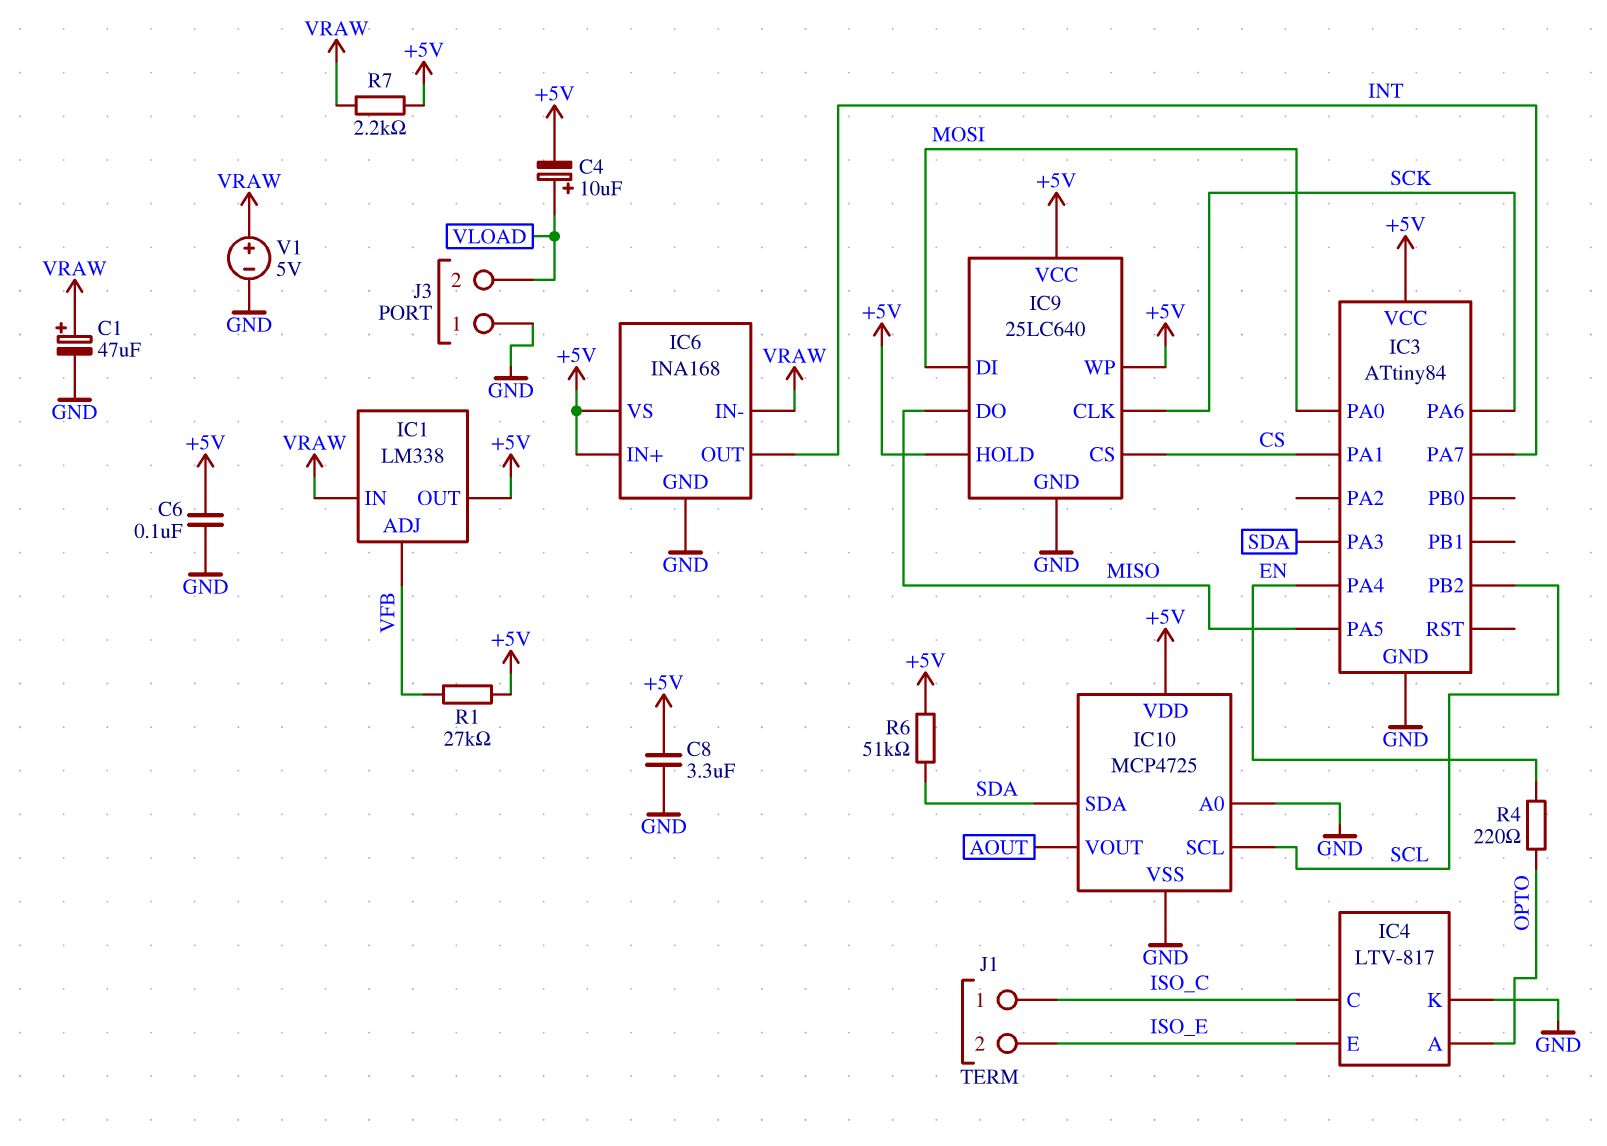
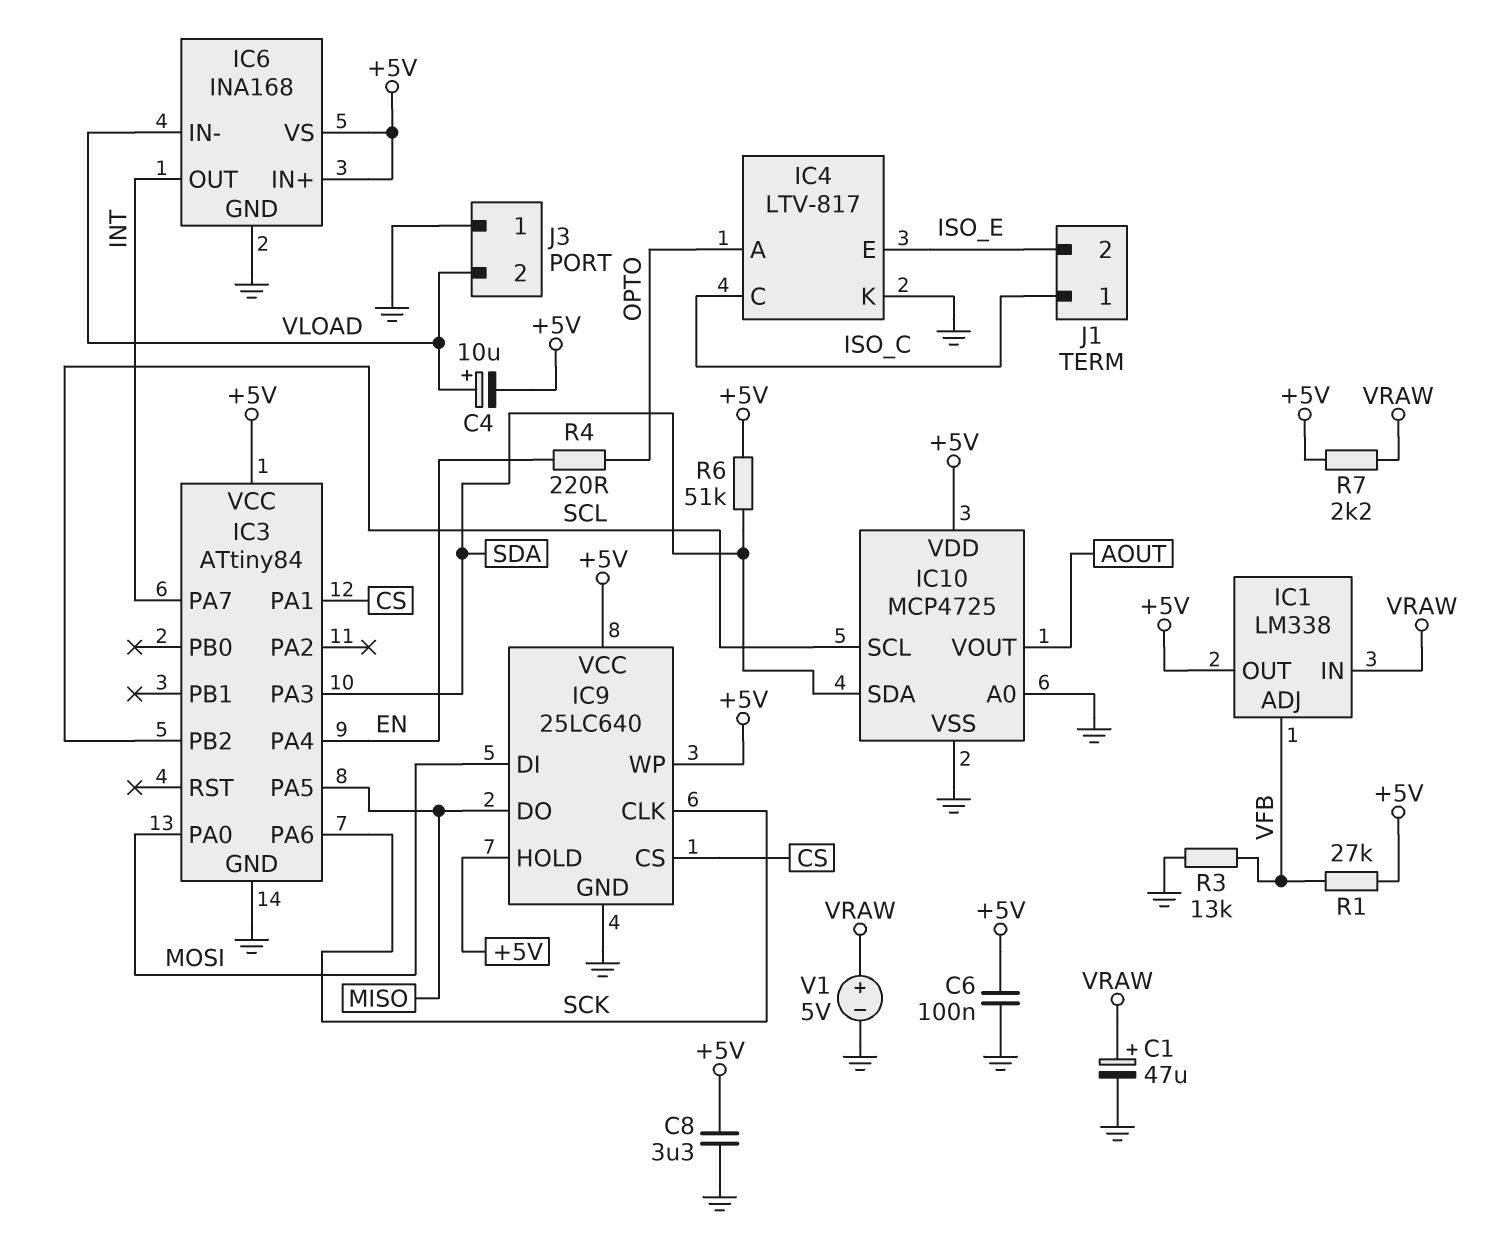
IC6 pin IN-: VRAW -> VLOAD
R3: none -> 13k (GND, VFB)

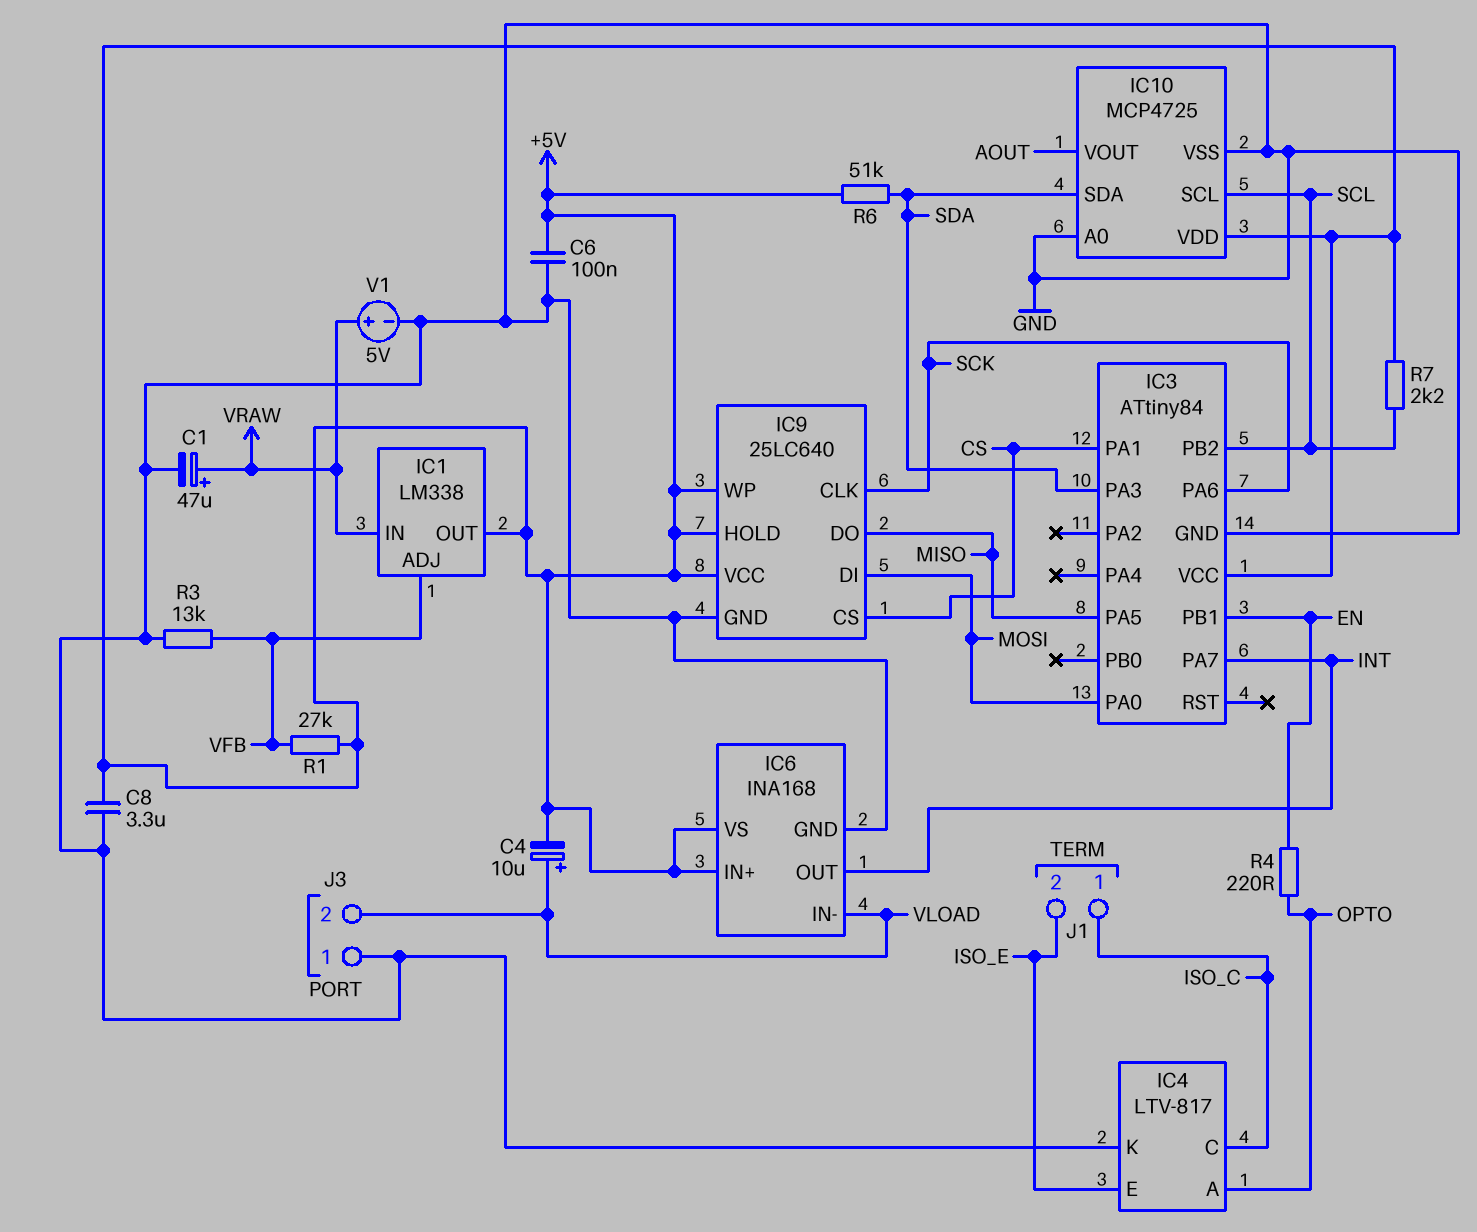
IC3 pin PA4: EN -> none
IC3 pin PB1: none -> EN
R7: 2.2k (+5V, VRAW) -> 2.2k (+5V, SCL)

